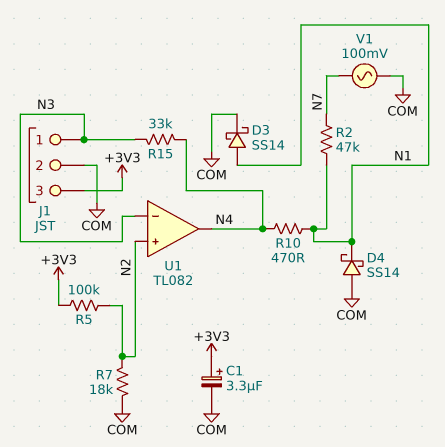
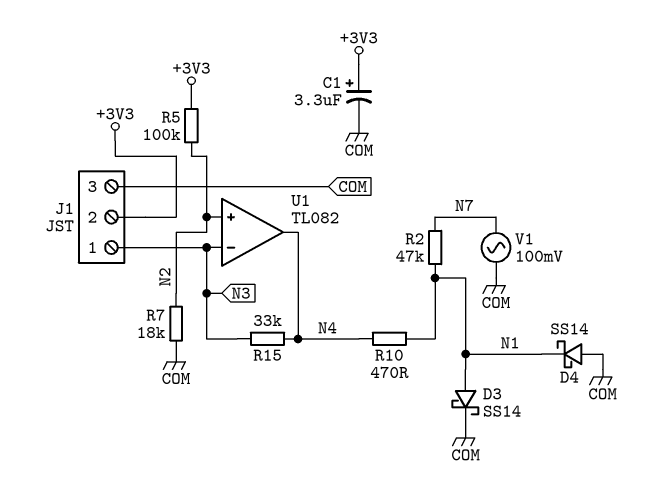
J1 pin 2: COM -> +3V3
J1 pin 3: +3V3 -> COM

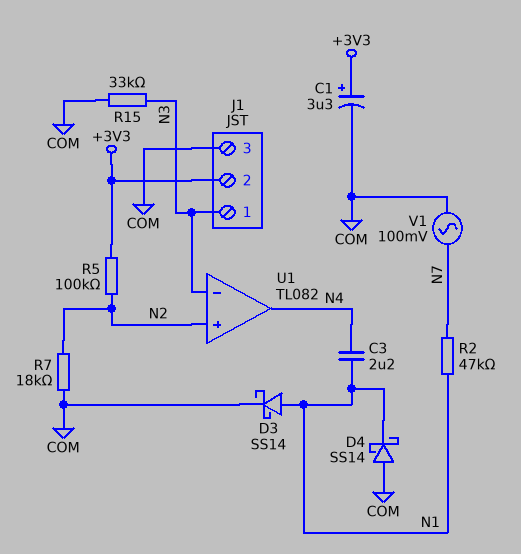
C3: none -> 2.2uF (N1, N4)
R10: 470 (N1, N4) -> none
R15: 33k (N3, N4) -> 33k (COM, N3)

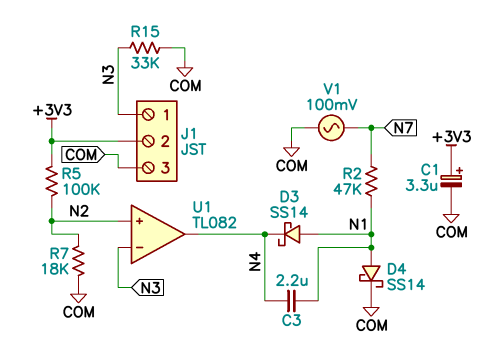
D3: schottky SS14 (A N1, K COM) -> schottky SS14 (A N1, K N4)
D4: schottky SS14 (A COM, K N1) -> schottky SS14 (A N1, K COM)

